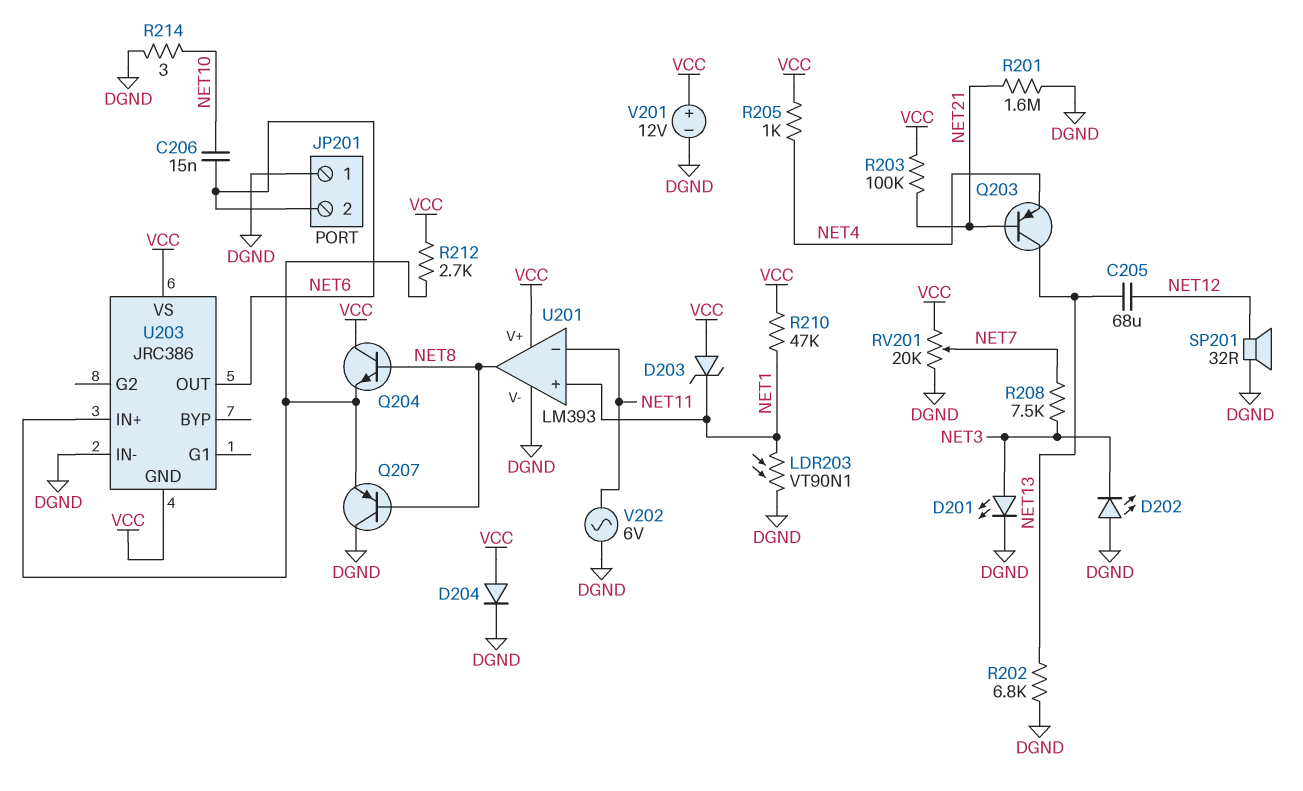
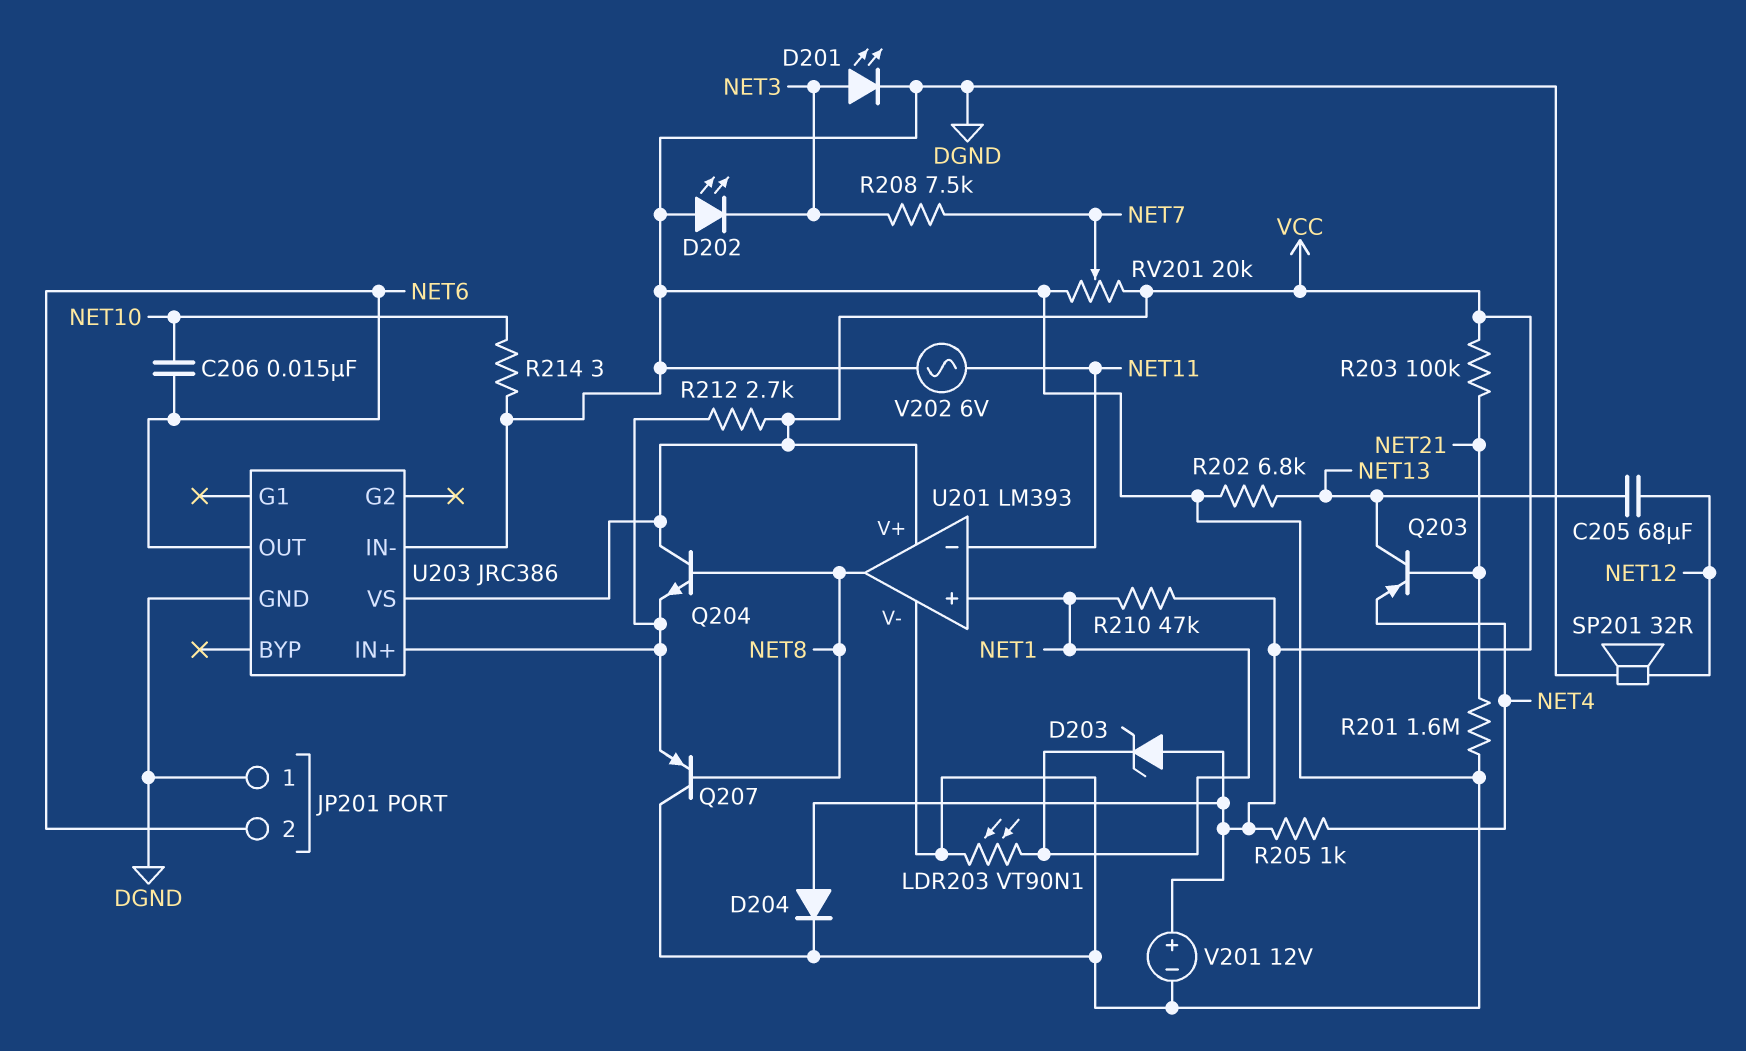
U203 pin GND: VCC -> DGND

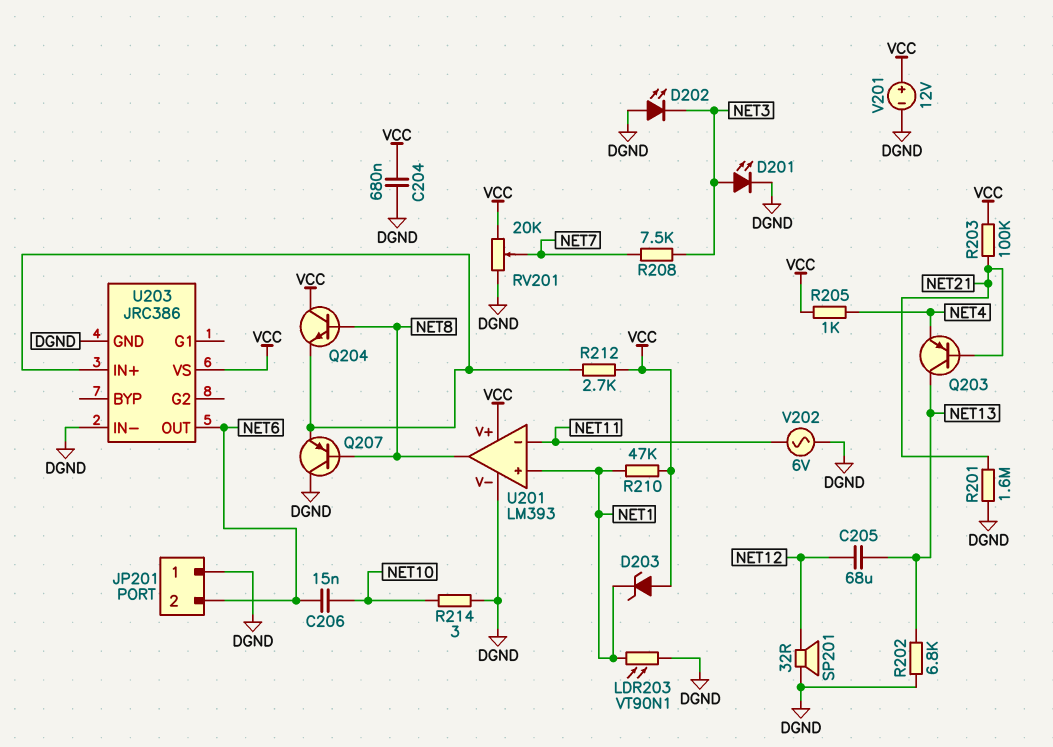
C204: none -> 680nF (DGND, VCC)
D204: diode (A VCC, K DGND) -> none

